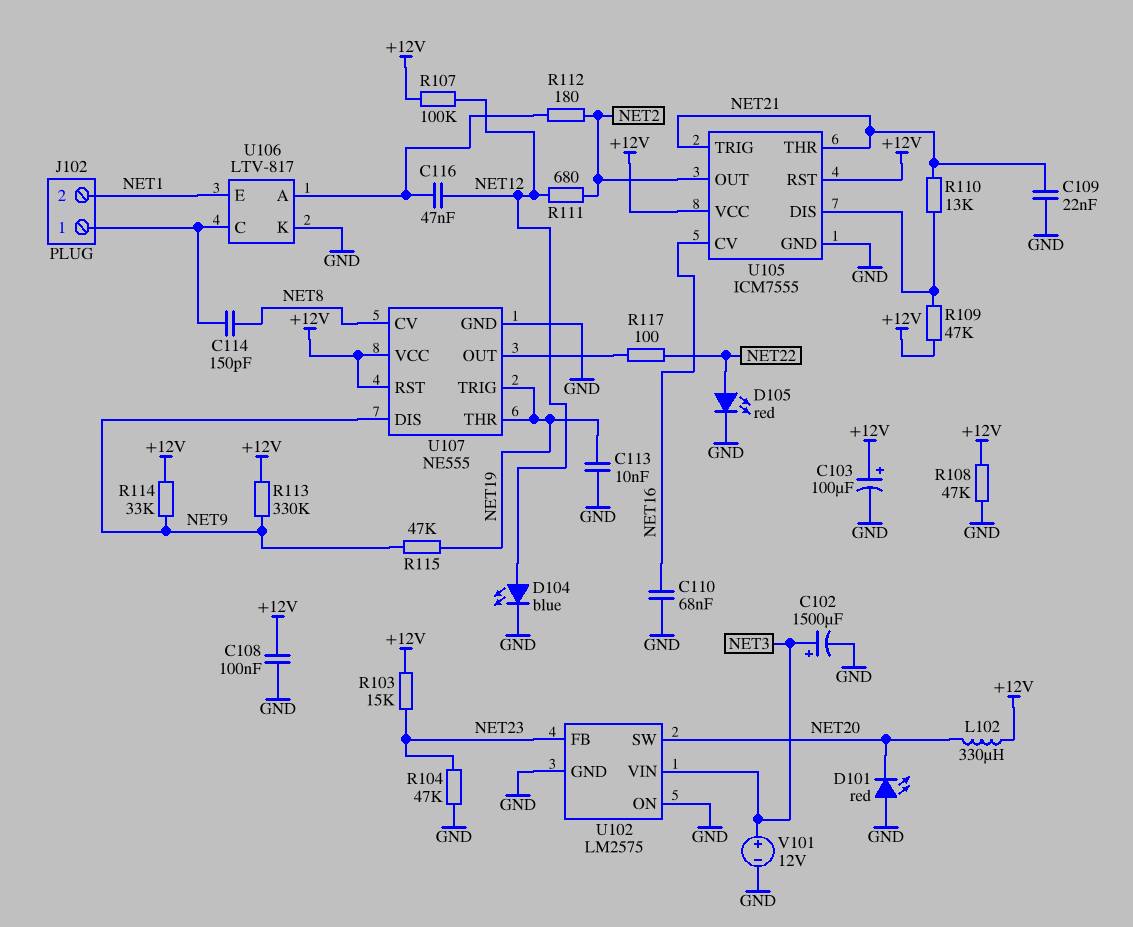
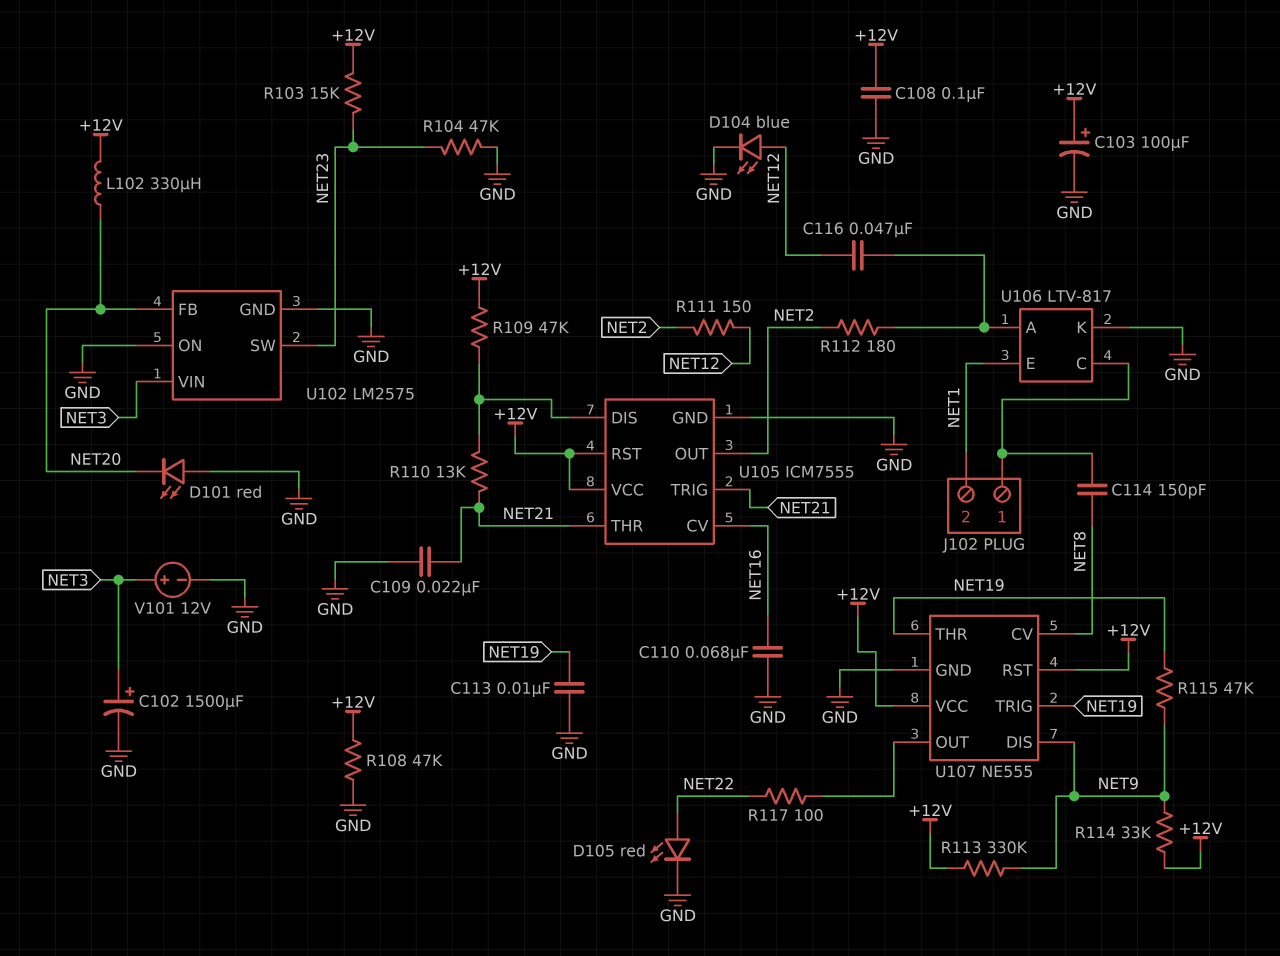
R107: 100k (+12V, NET12) -> none
R111: 680 (NET2, NET12) -> 150 (NET2, NET12)
U102 pin FB: NET23 -> NET20
U102 pin SW: NET20 -> NET23

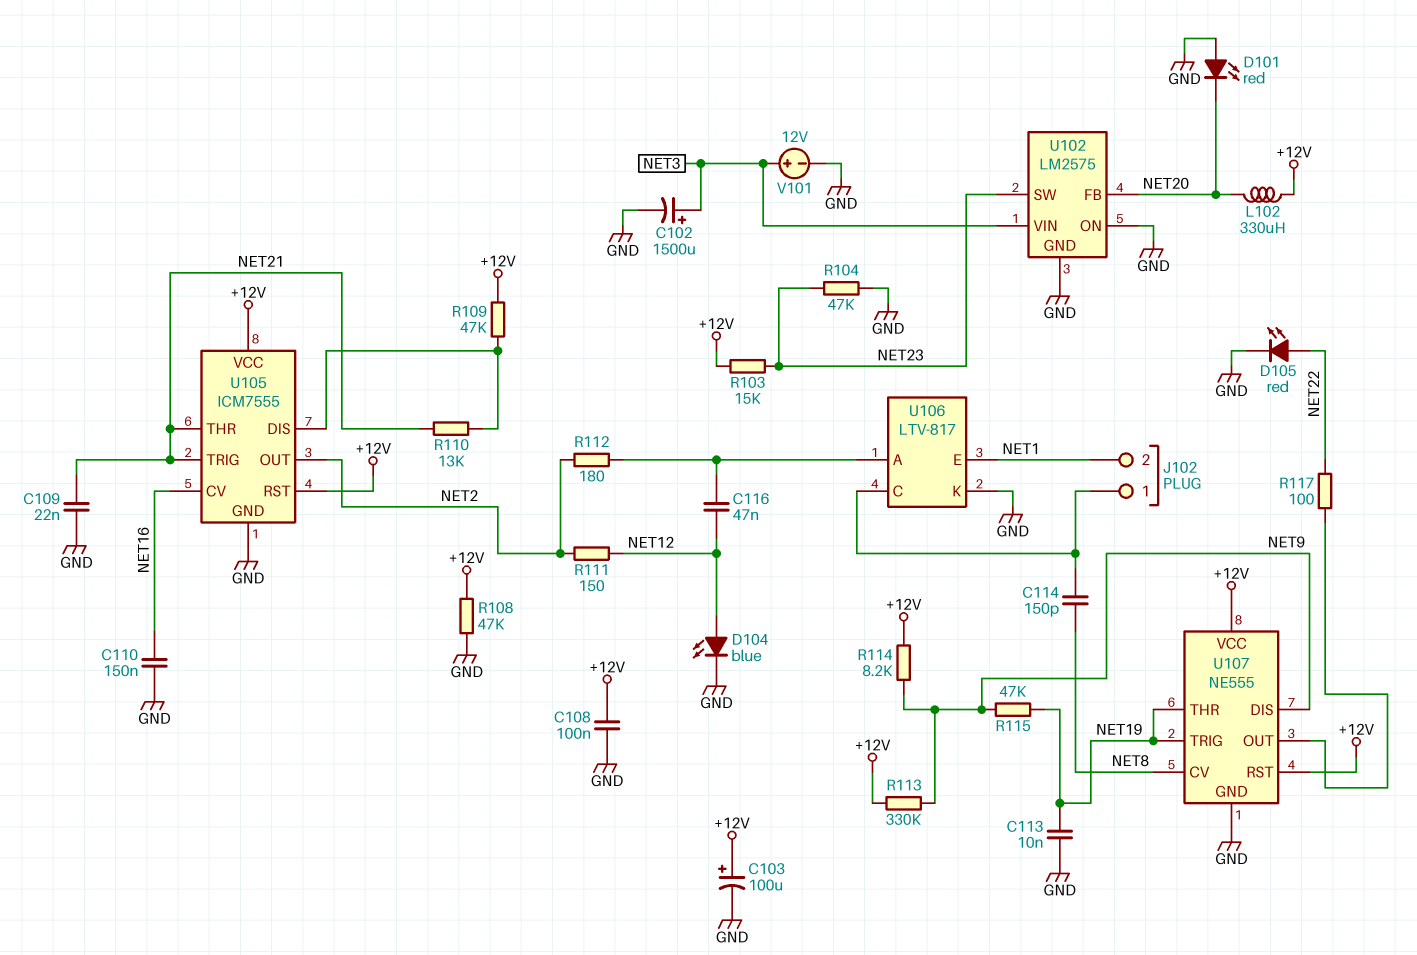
C110: 68nF (GND, NET16) -> 150nF (GND, NET16)
R114: 33k (+12V, NET9) -> 8.2k (+12V, NET9)

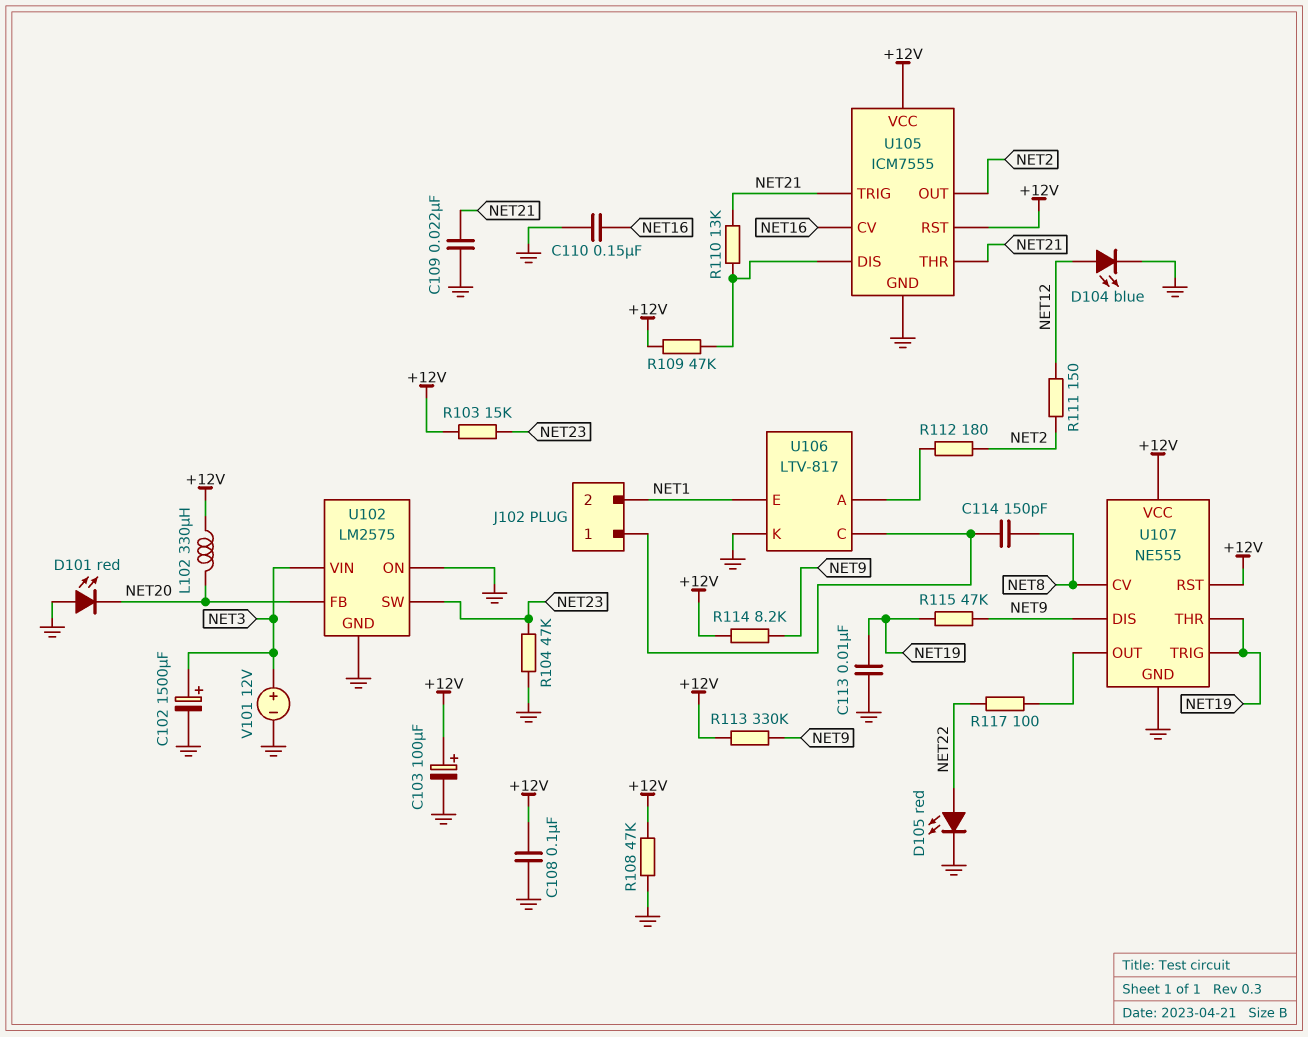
C116: 47nF (NET12, U106/A) -> none

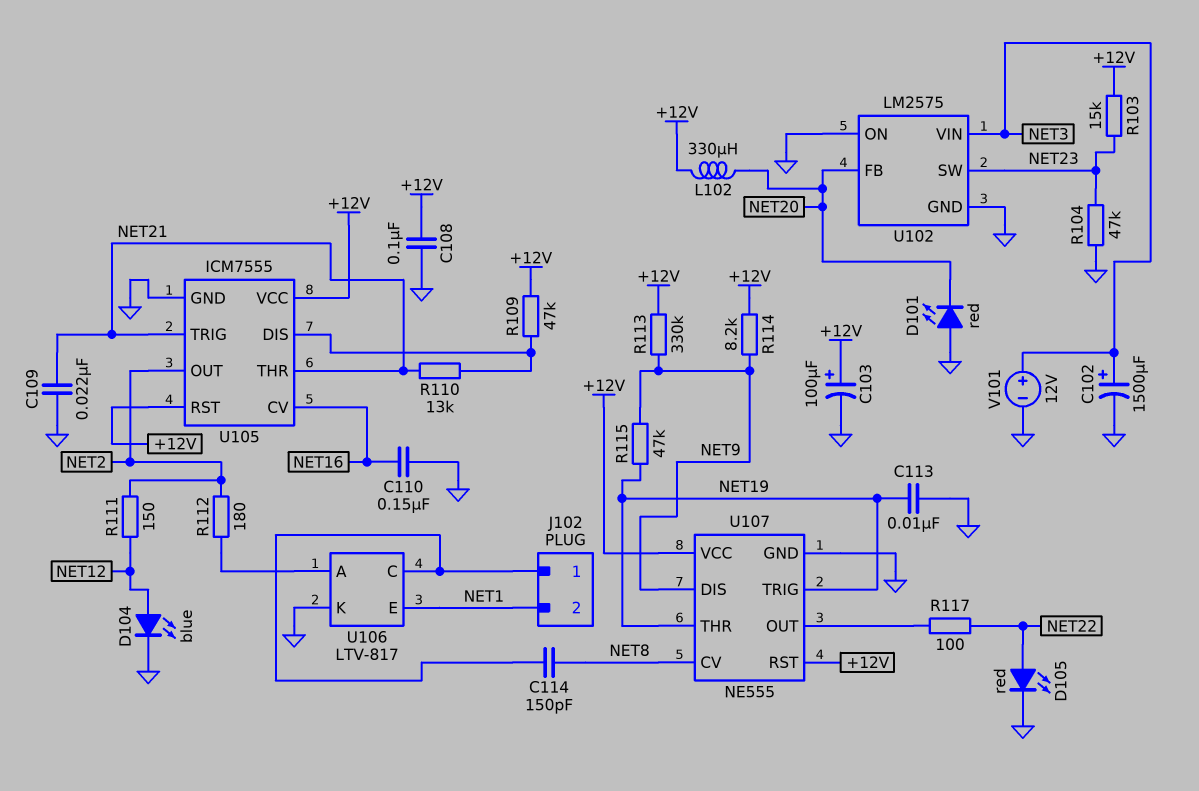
R108: 47k (+12V, GND) -> none

